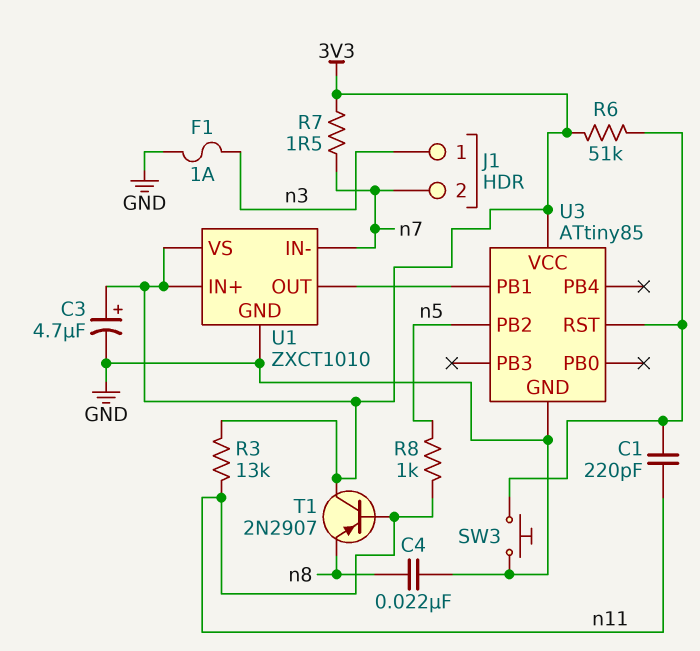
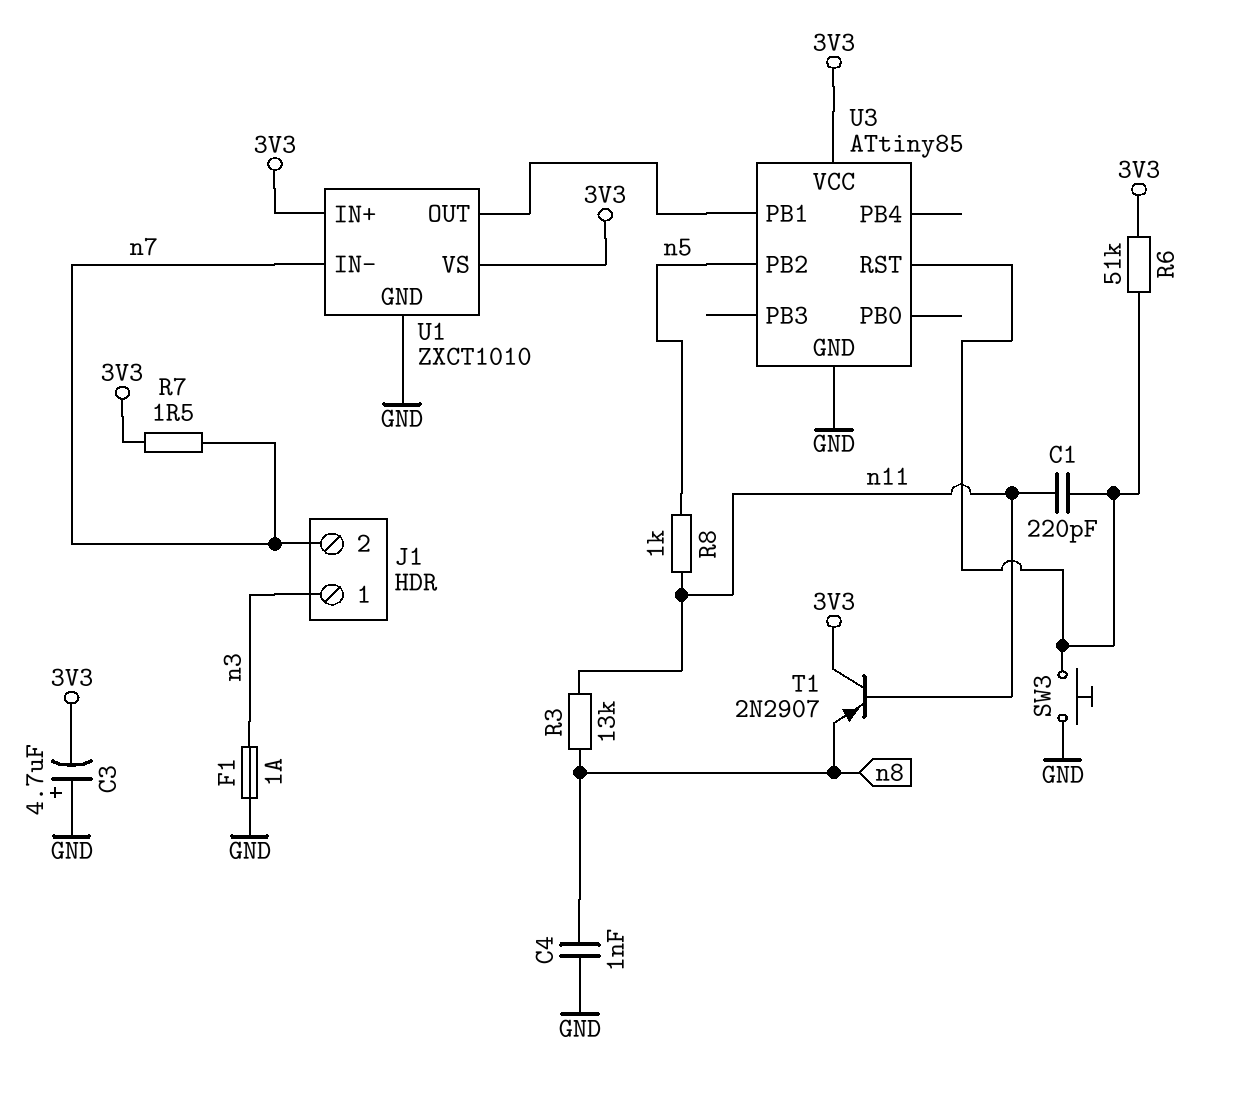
C3: 4.7uF (plus 3V3, minus GND) -> 4.7uF (plus GND, minus 3V3)
C4: 22nF (GND, n8) -> 1nF (GND, n8)
R3: 13k (3V3, n11) -> 13k (n8, n11)

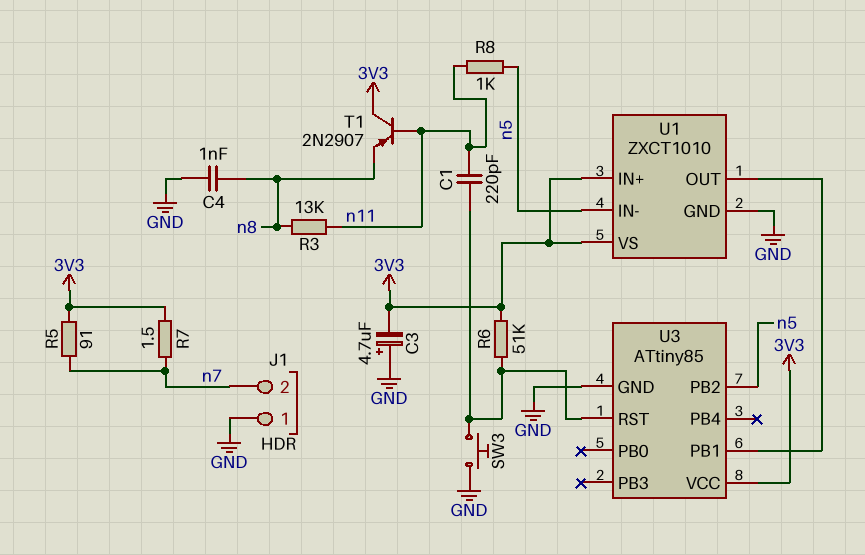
F1: 1A (GND, n3) -> none
J1 pin 1: n3 -> GND
R5: none -> 91 (3V3, n7)
U1 pin IN-: n7 -> n5

